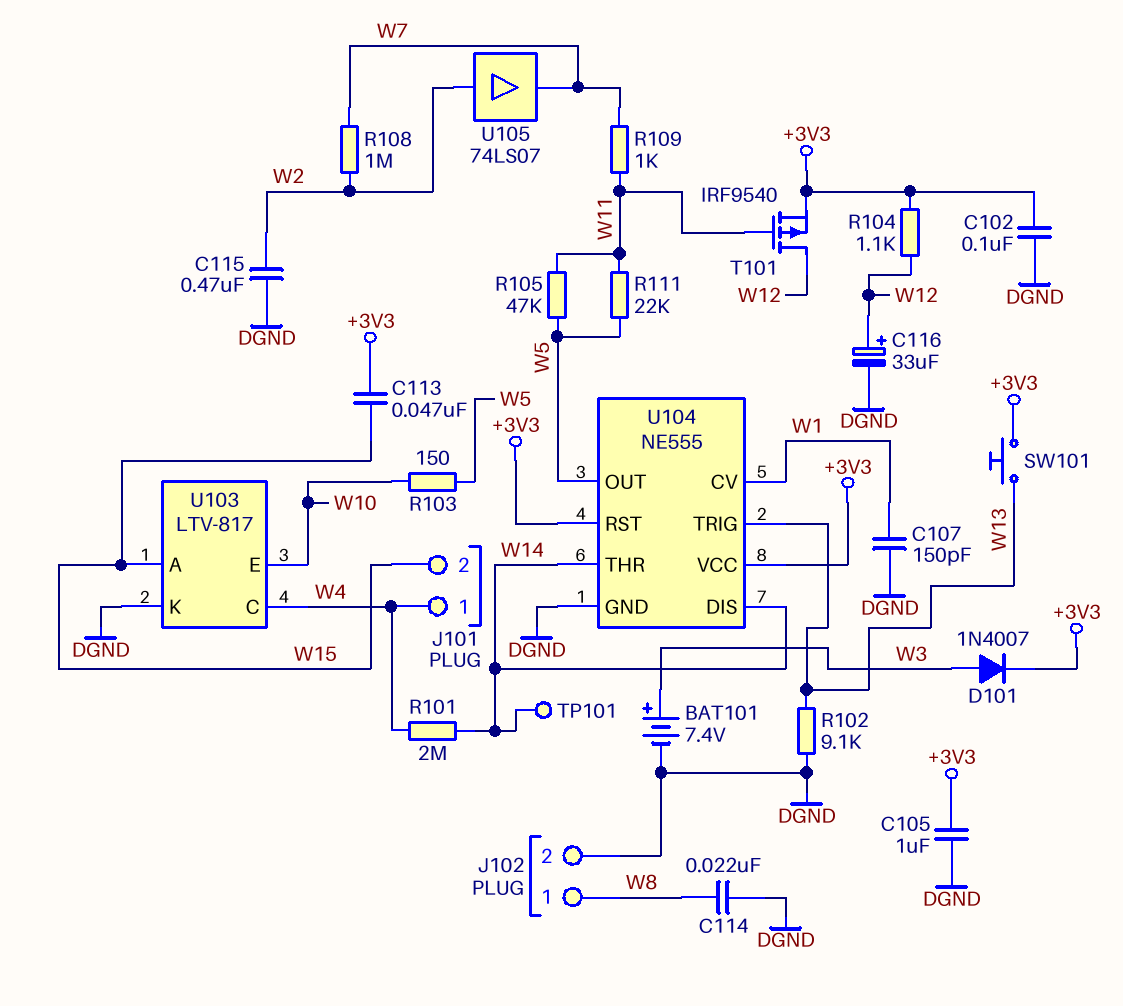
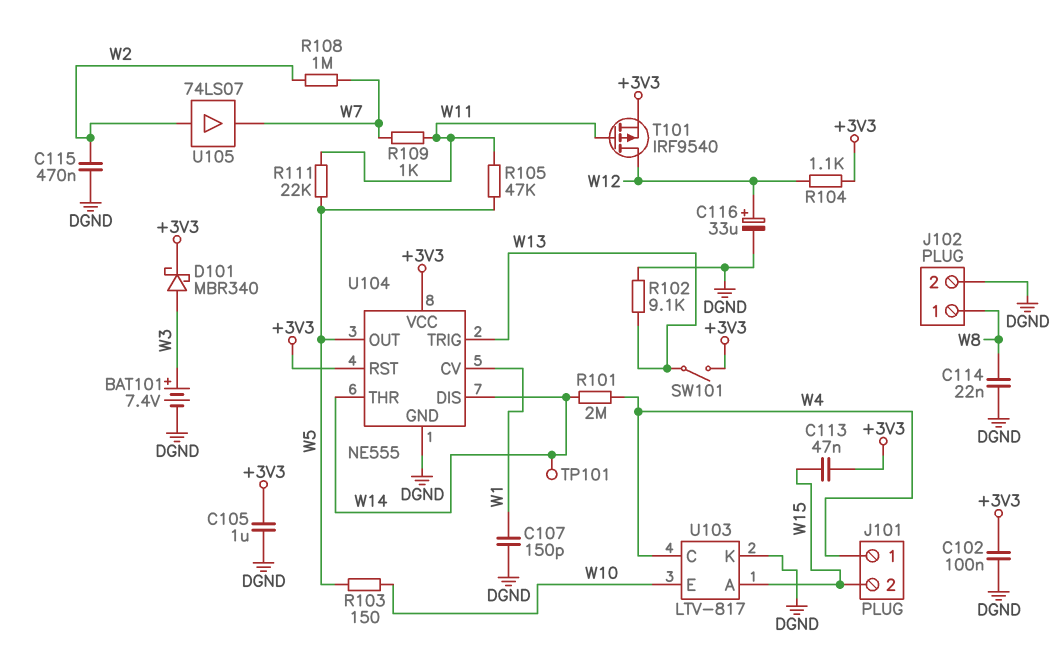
D101: diode 1N4007 (A W3, K +3V3) -> schottky MBR340 (A W3, K +3V3)
SW101: button (+3V3, W13) -> switch (+3V3, W13)

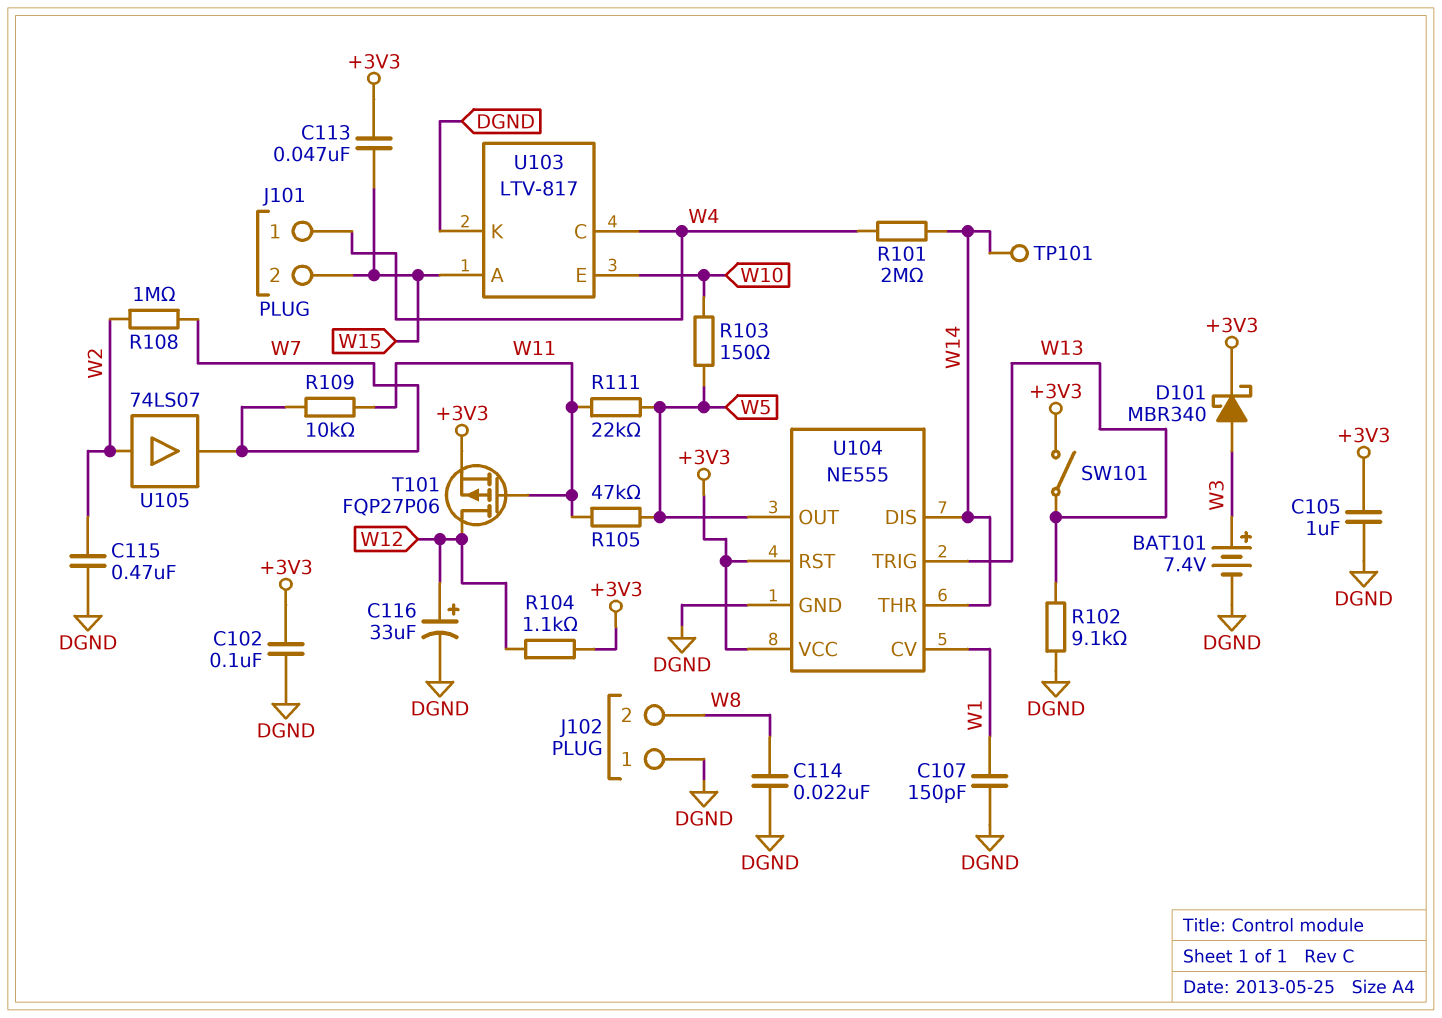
J102 pin 1: W8 -> DGND
J102 pin 2: DGND -> W8
R109: 1k (W7, W11) -> 10k (W7, W11)
T101: PMOS IRF9540 (G W11, D W12, S +3V3) -> PMOS FQP27P06 (G W11, D W12, S +3V3)

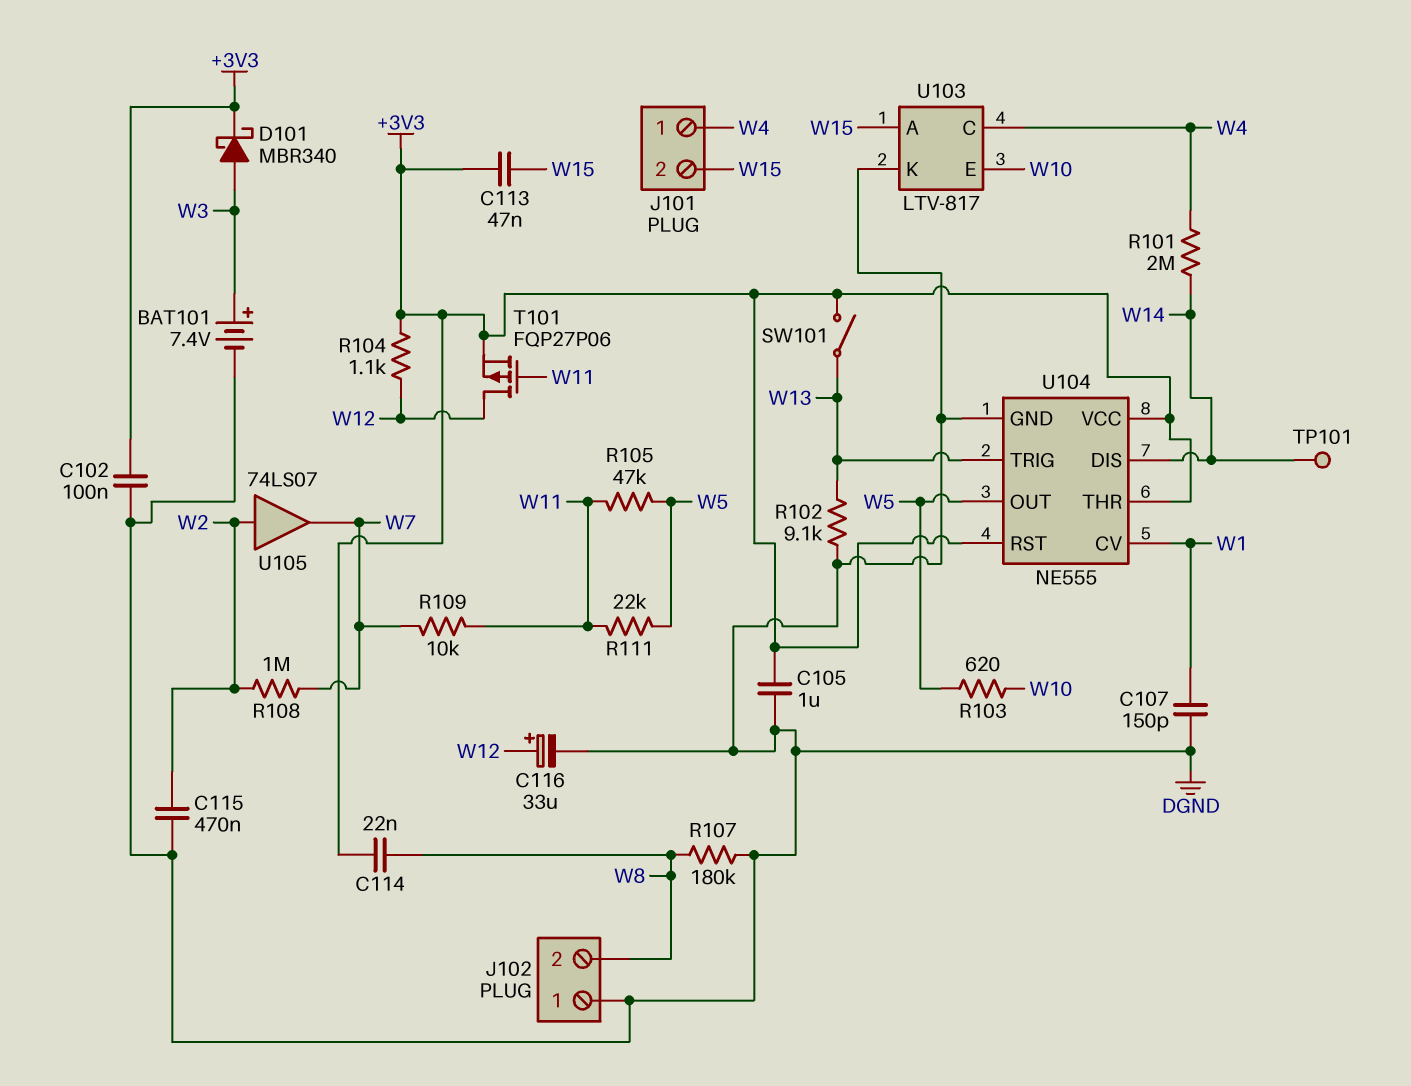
C114: 22nF (DGND, W8) -> 22nF (+3V3, W8)
R103: 150 (W5, W10) -> 620 (W5, W10)
R107: none -> 180k (DGND, W8)
U104 pin THR: W14 -> +3V3

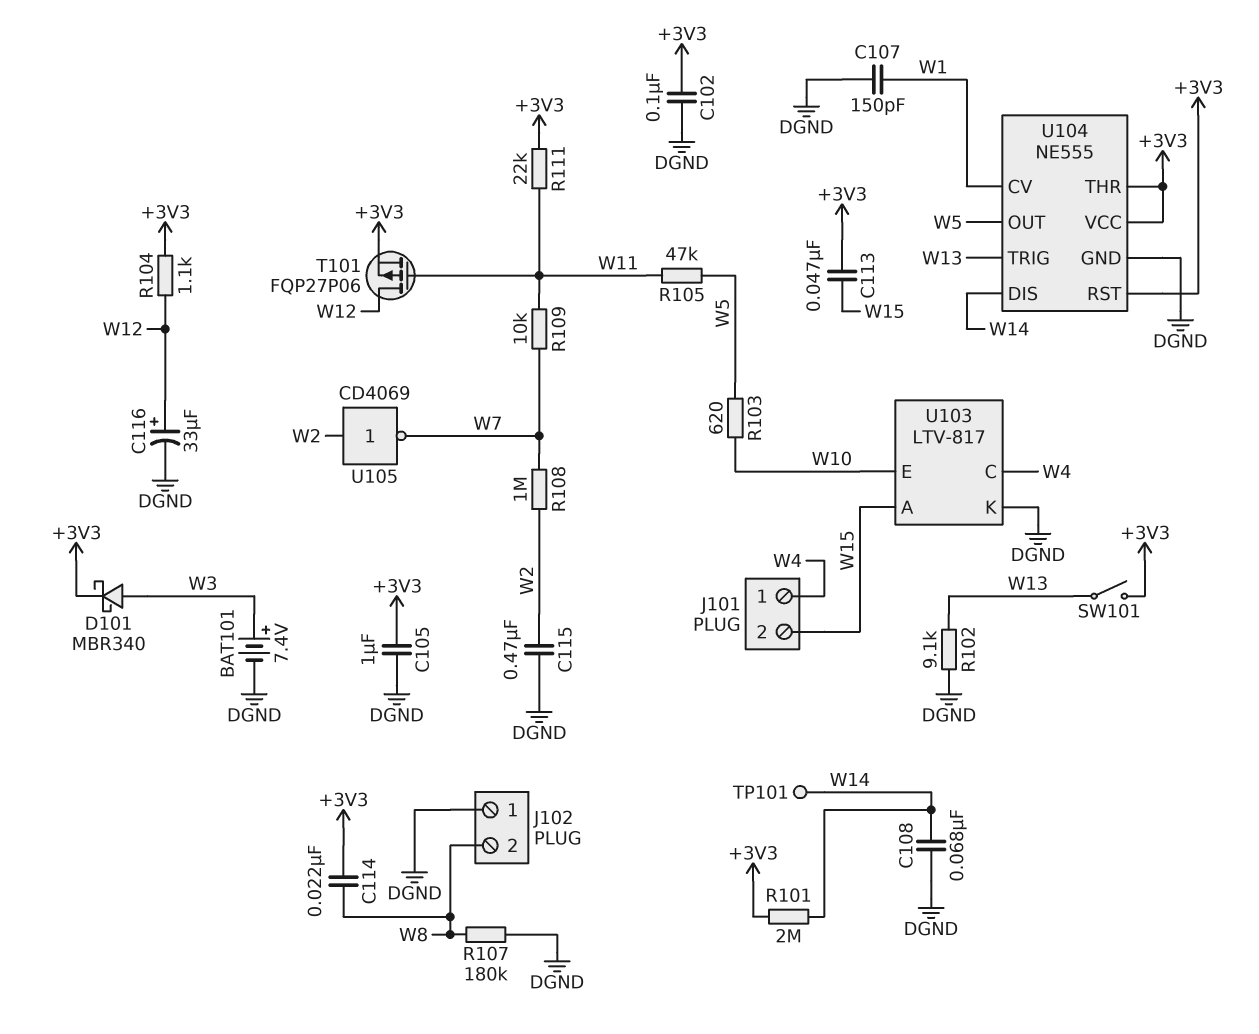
C108: none -> 68nF (DGND, W14)
R101: 2M (W4, W14) -> 2M (+3V3, W14)
R111: 22k (W5, W11) -> 22k (+3V3, W11)
U105: buffer 74LS07 (in W2, out W7) -> NOT CD4069 (in W2, out W7)

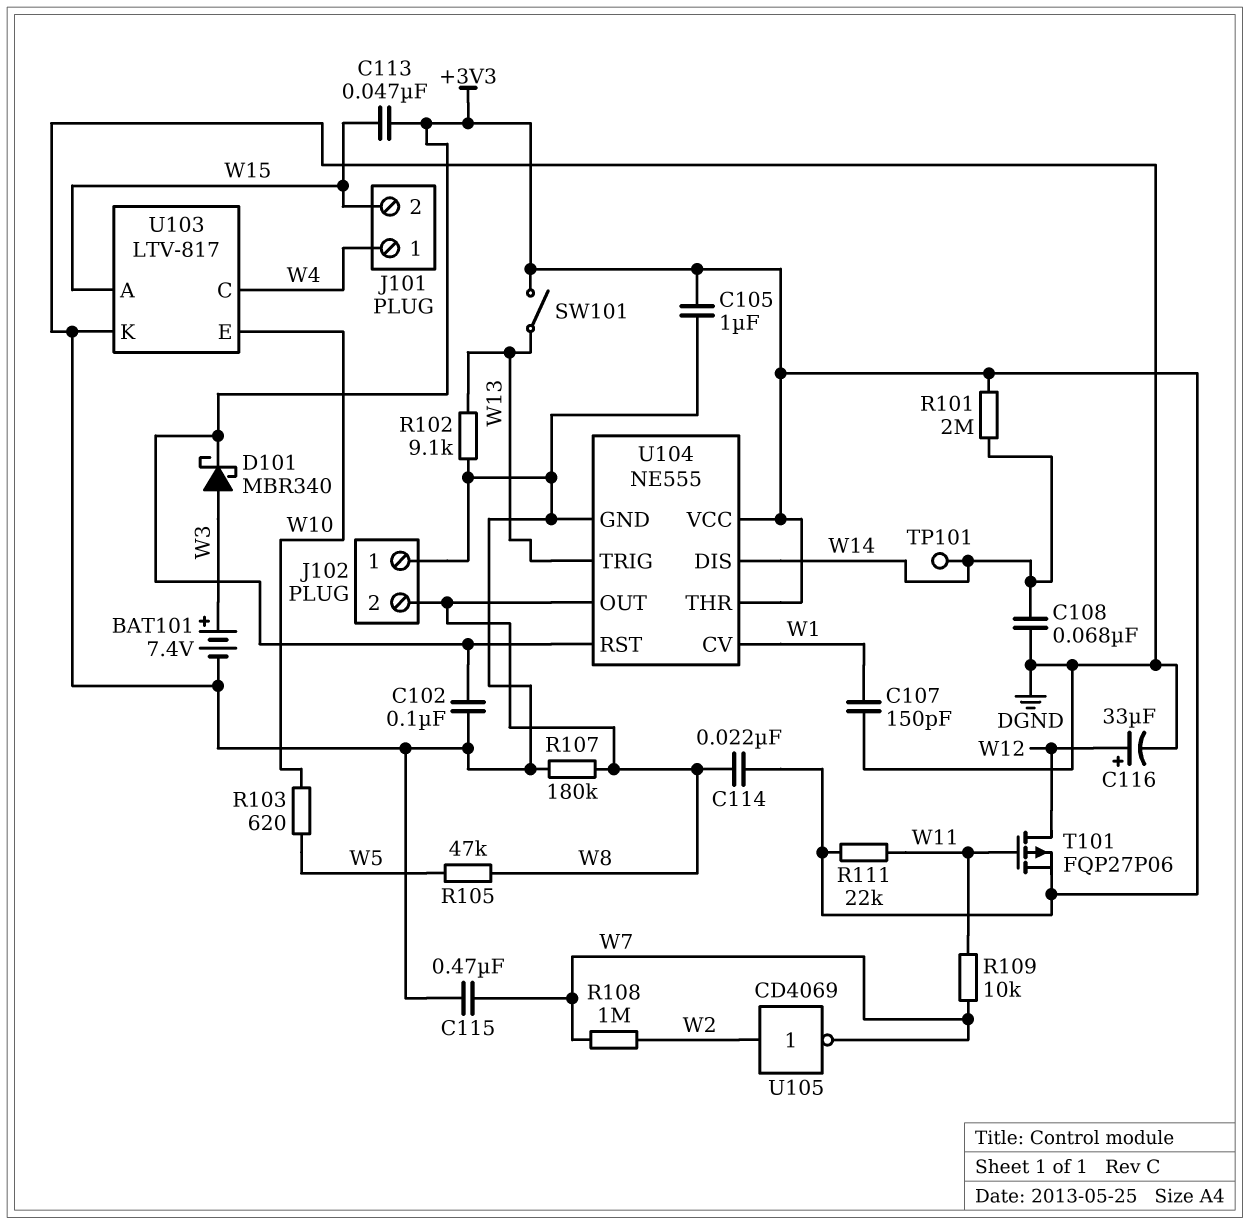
C115: 470nF (DGND, W2) -> 470nF (DGND, W7)
R104: 1.1k (+3V3, W12) -> none
R105: 47k (W5, W11) -> 47k (W5, W8)
U104 pin OUT: W5 -> W8

